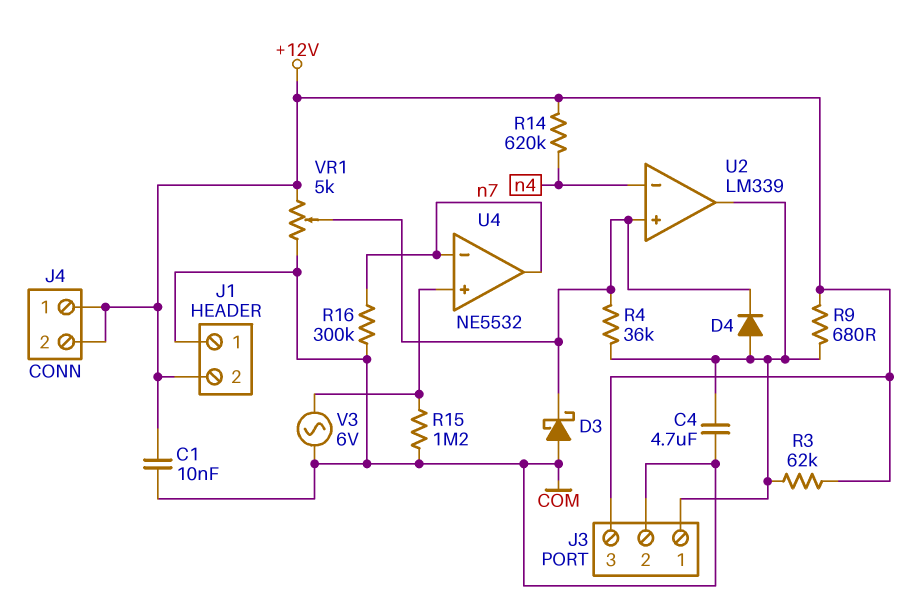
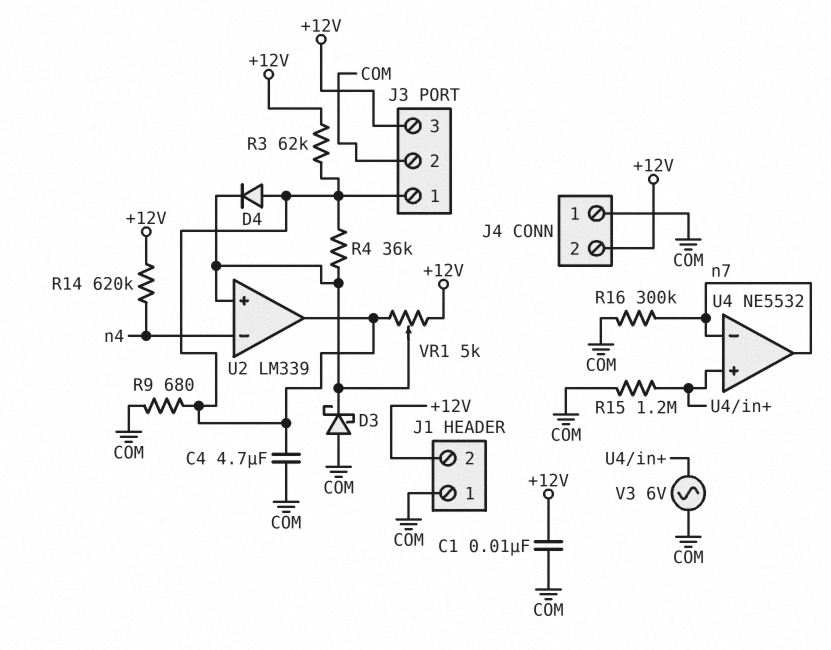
J4 pin 1: +12V -> COM
R9: 680 (+12V, J3/1) -> 680 (COM, J3/1)
VR1: 5k (+12V, COM, wiper U2/in+) -> 5k (+12V, J3/1, wiper U2/in+)

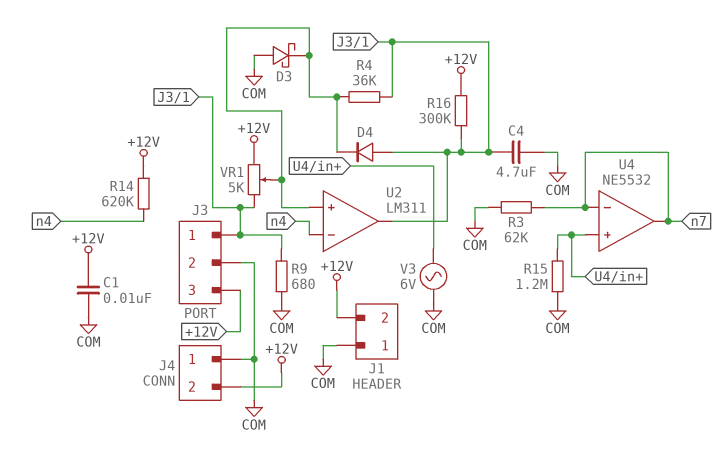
R3: 62k (+12V, J3/1) -> 62k (COM, n7)
R16: 300k (COM, n7) -> 300k (+12V, J3/1)
U2: LM339 -> LM311

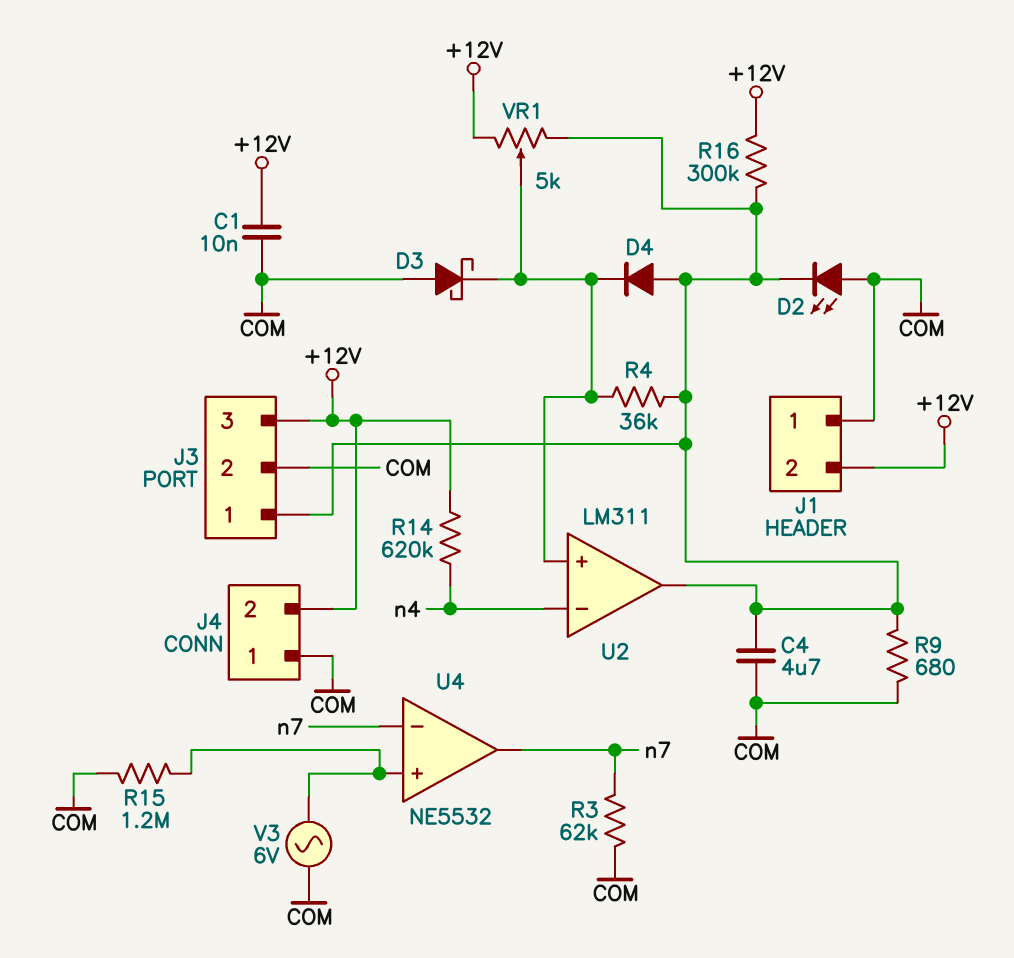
D2: none -> LED (A COM, K J3/1)

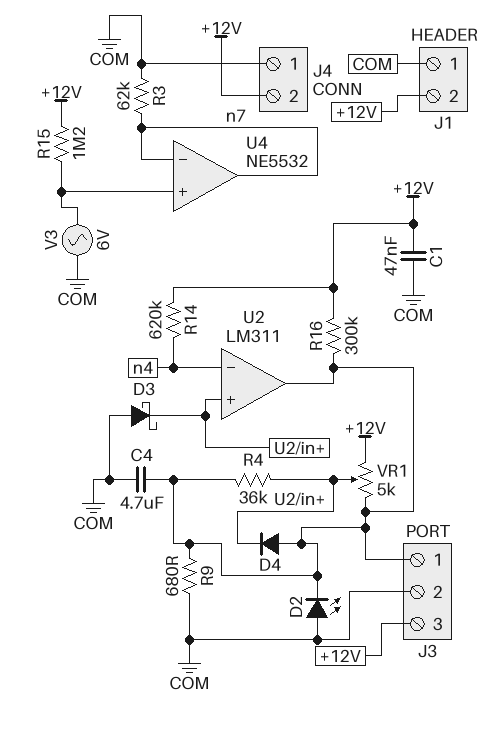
C1: 10nF (+12V, COM) -> 47nF (+12V, COM)
R15: 1.2M (COM, U4/in+) -> 1.2M (+12V, U4/in+)

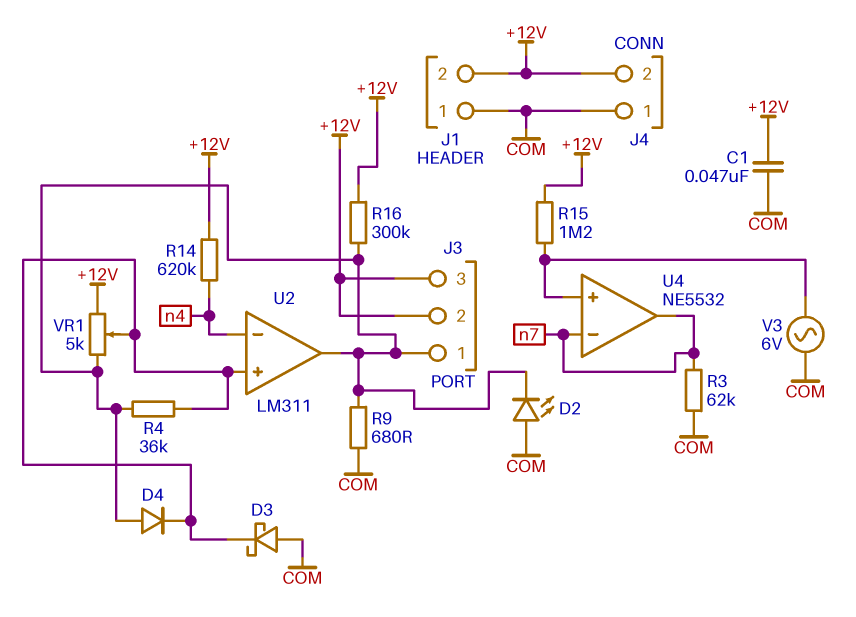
C4: 4.7uF (COM, J3/1) -> none
J3 pin 2: COM -> +12V

